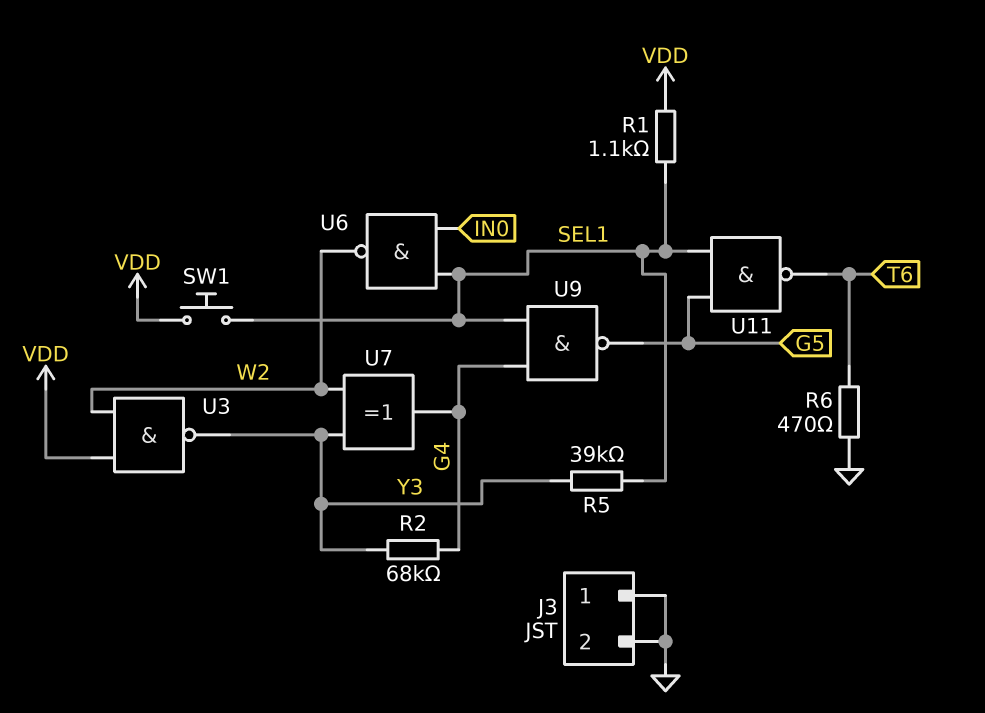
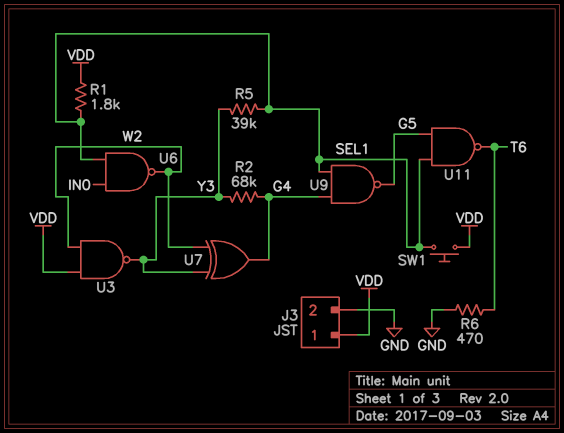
J3 pin 1: GND -> VDD
R1: 1.1k (SEL1, VDD) -> 1.8k (SEL1, VDD)

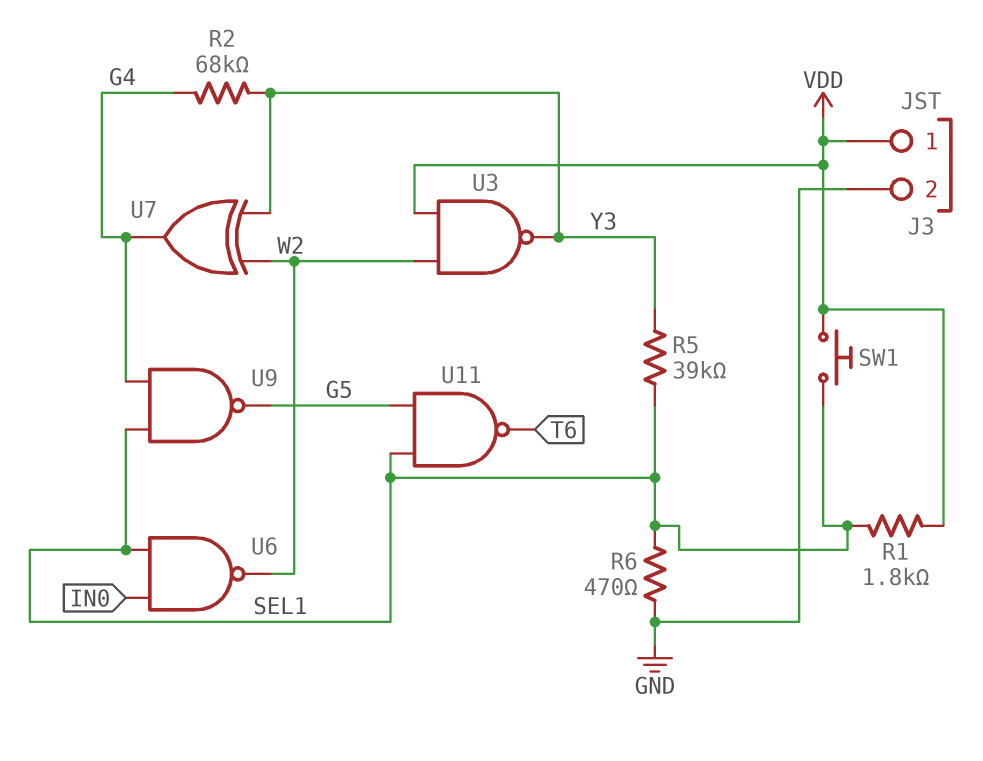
R6: 470 (GND, T6) -> 470 (GND, SEL1)

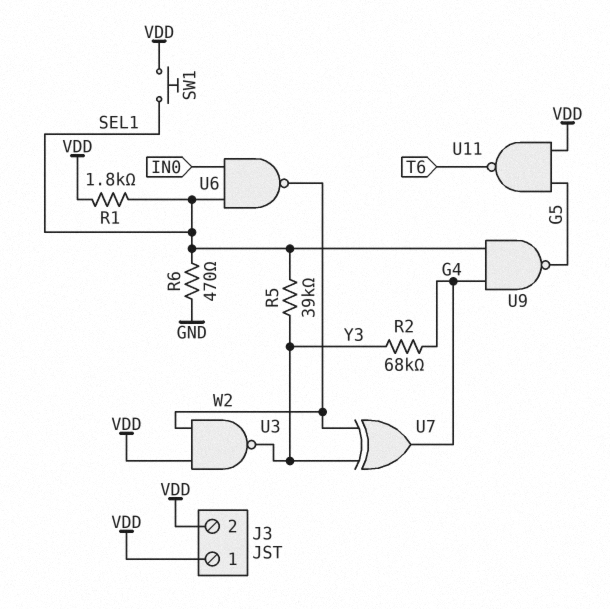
J3 pin 2: GND -> VDD
U11: NAND (in G5, in SEL1, out T6) -> NAND (in G5, in VDD, out T6)

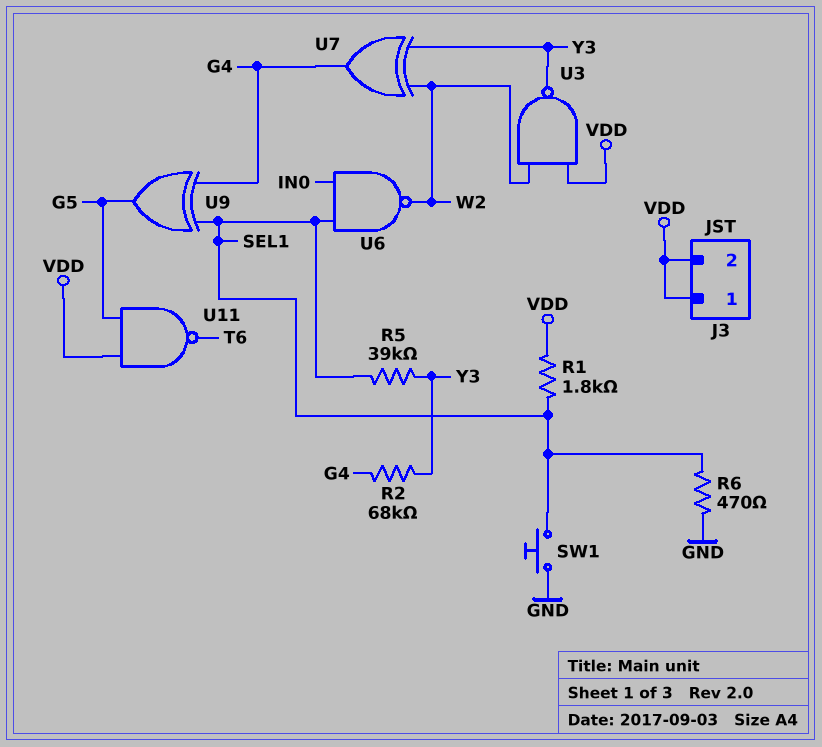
SW1: button (SEL1, VDD) -> button (GND, SEL1)
U9: NAND (in G4, in SEL1, out G5) -> XOR (in G4, in SEL1, out G5)

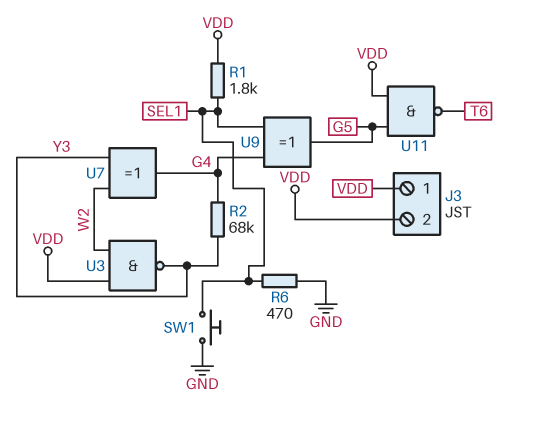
R5: 39k (SEL1, Y3) -> none
U6: NAND (in IN0, in SEL1, out W2) -> none

